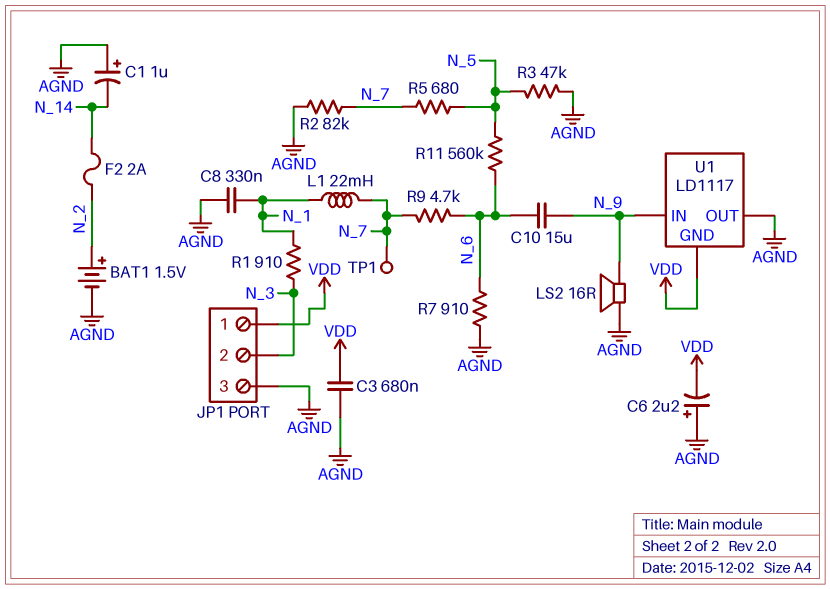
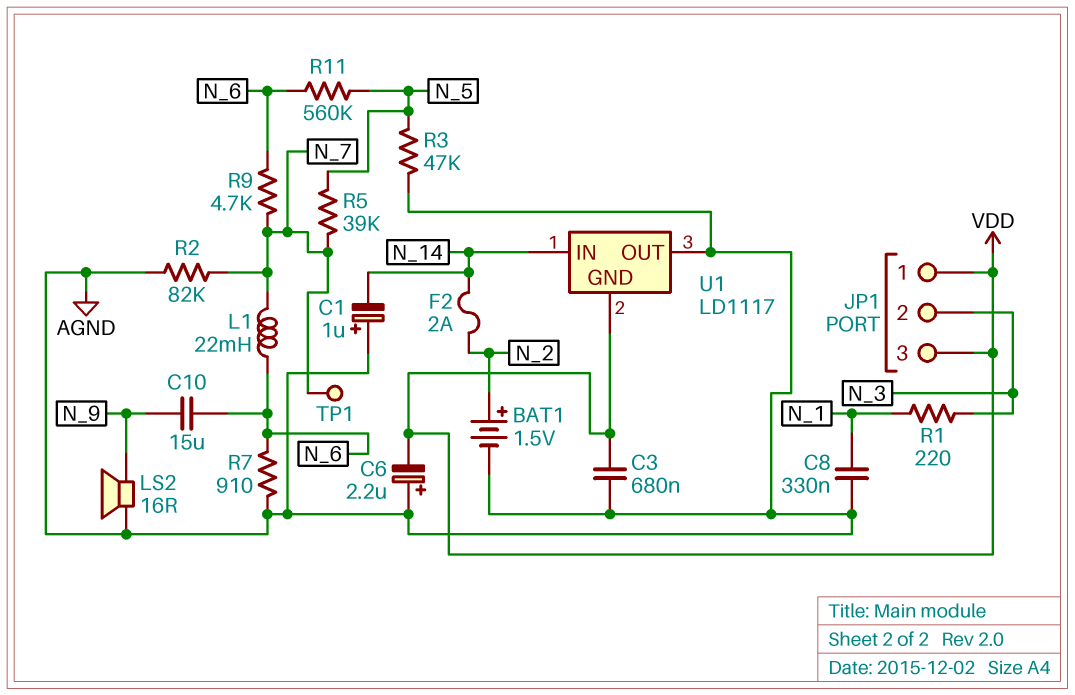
JP1 pin 3: AGND -> VDD
L1: 22mH (N_1, N_7) -> 22mH (N_6, N_7)
R1: 910 (N_1, N_3) -> 220 (N_1, N_3)
R5: 680 (N_5, N_7) -> 39k (N_5, N_7)
U1 pin IN: N_9 -> N_14

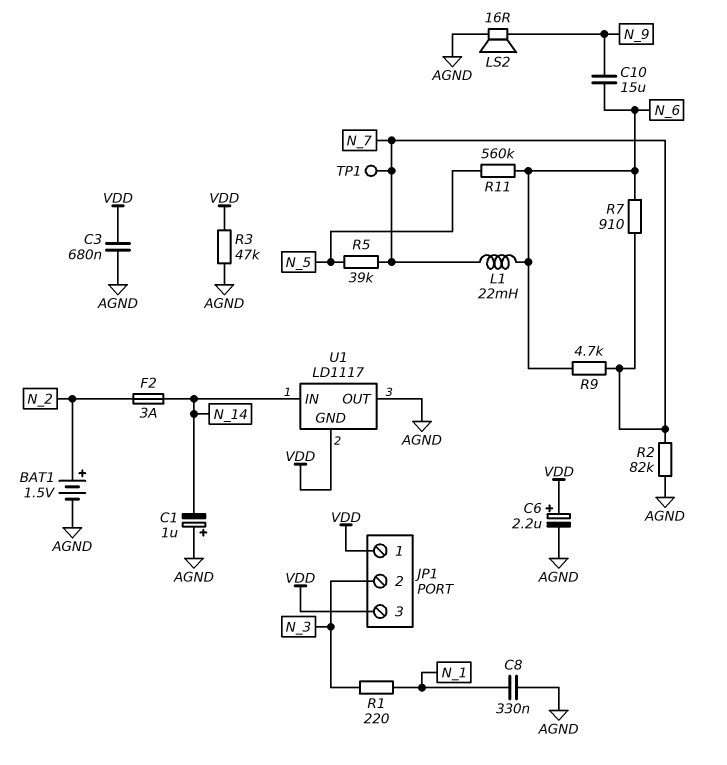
C6: 2.2uF (plus AGND, minus VDD) -> 2.2uF (plus VDD, minus AGND)
F2: 2A (N_2, N_14) -> 3A (N_2, N_14)
R3: 47k (AGND, N_5) -> 47k (AGND, VDD)
R7: 910 (AGND, N_6) -> 910 (N_6, N_7)

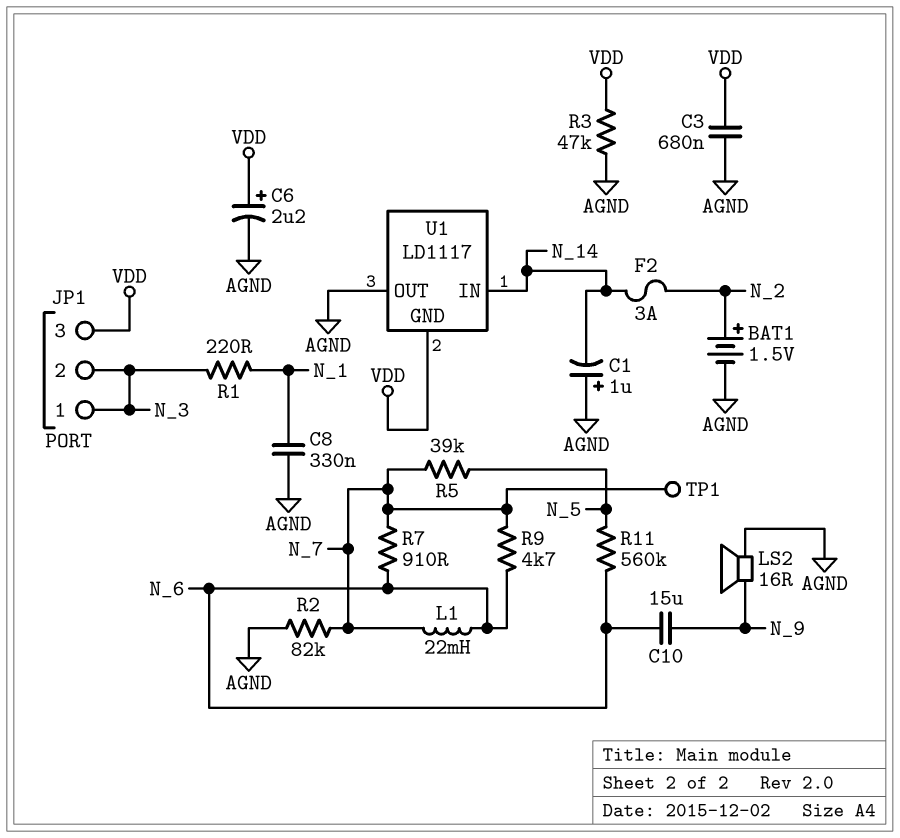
JP1 pin 1: VDD -> N_3

